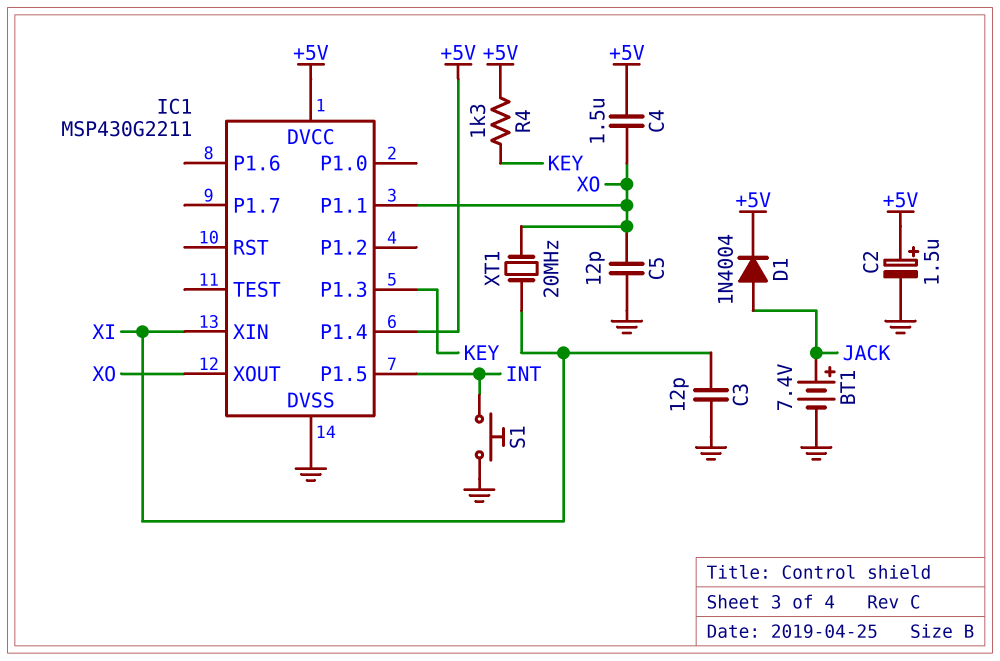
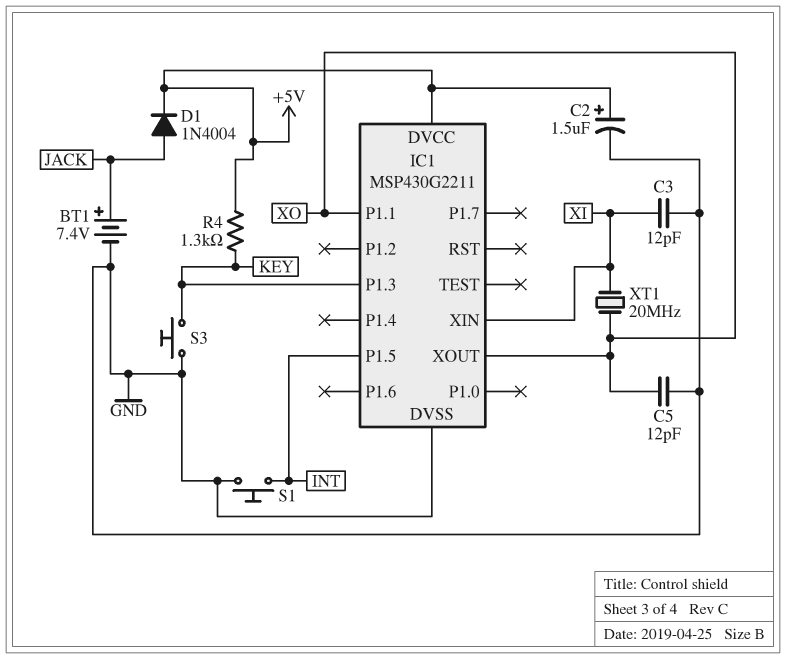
C4: 1.5uF (+5V, XO) -> none
IC1 pin P1.4: +5V -> none
S3: none -> button (GND, KEY)

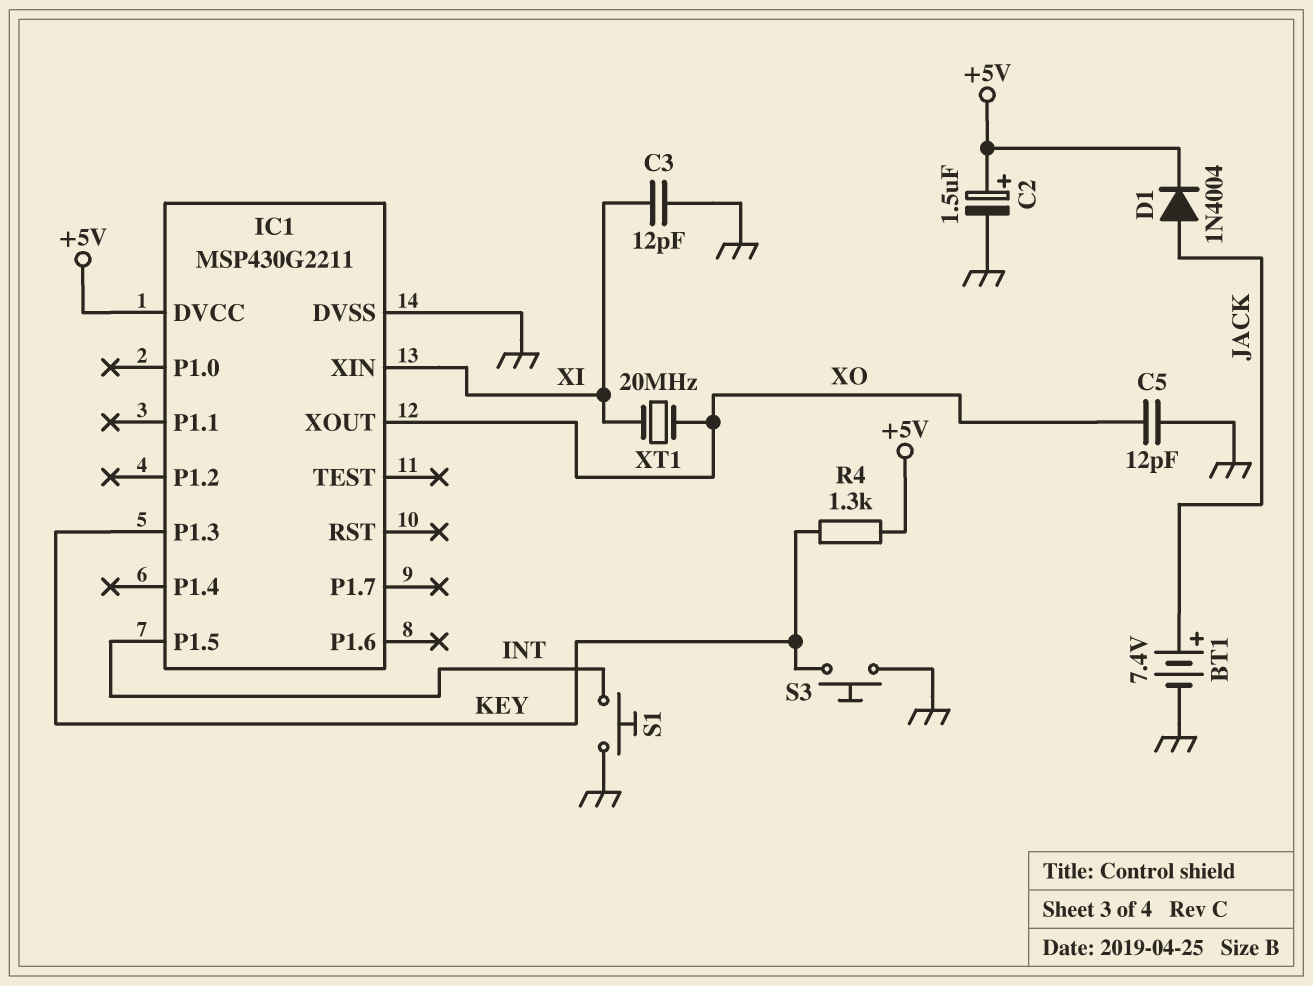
IC1 pin P1.1: XO -> none

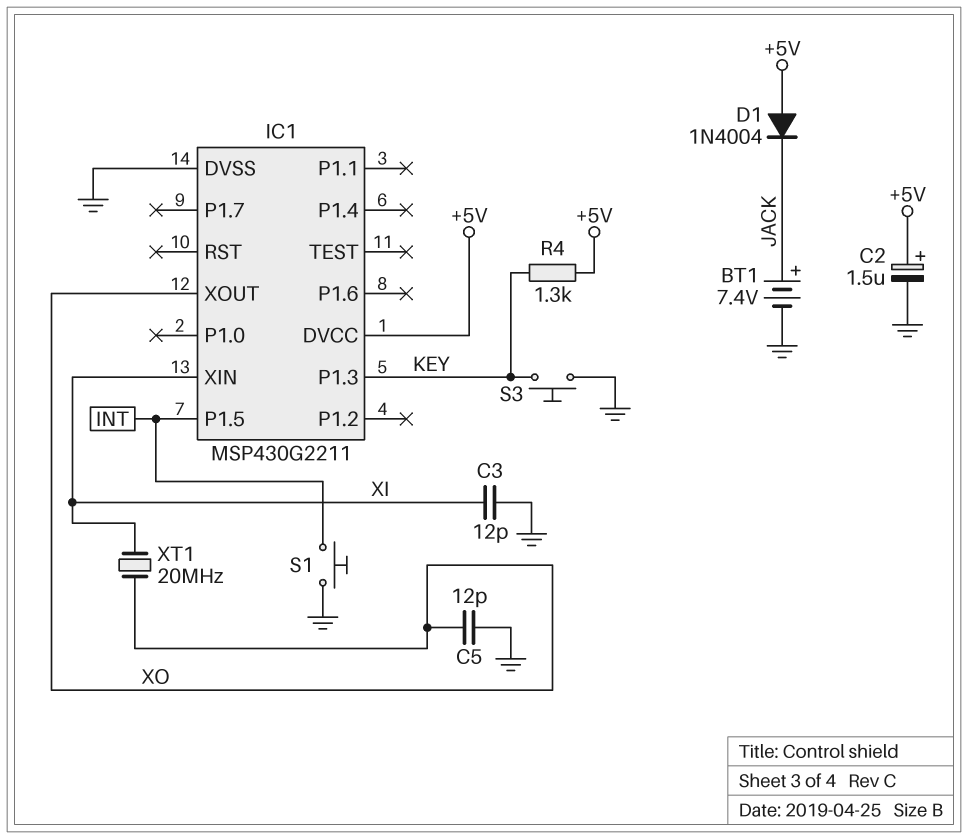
D1: diode 1N4004 (A JACK, K +5V) -> diode 1N4004 (A +5V, K JACK)

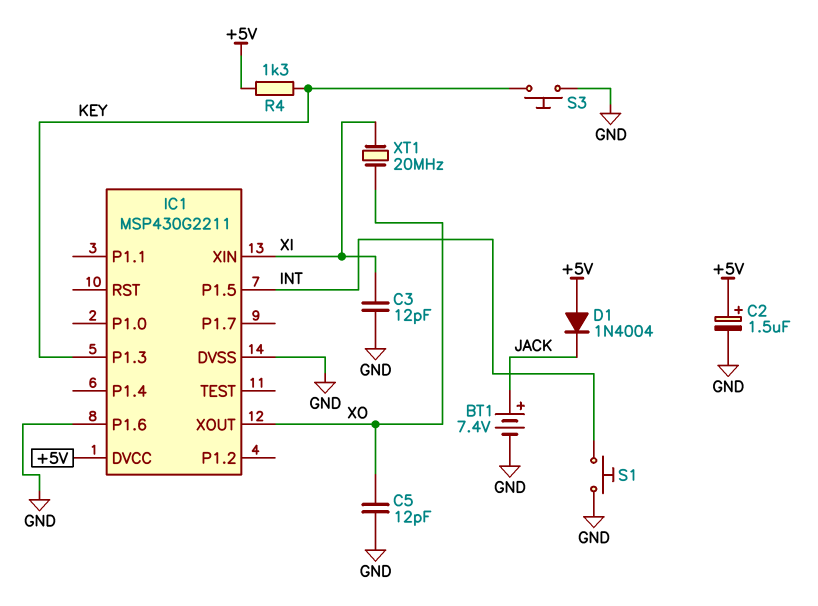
IC1 pin P1.6: none -> GND

